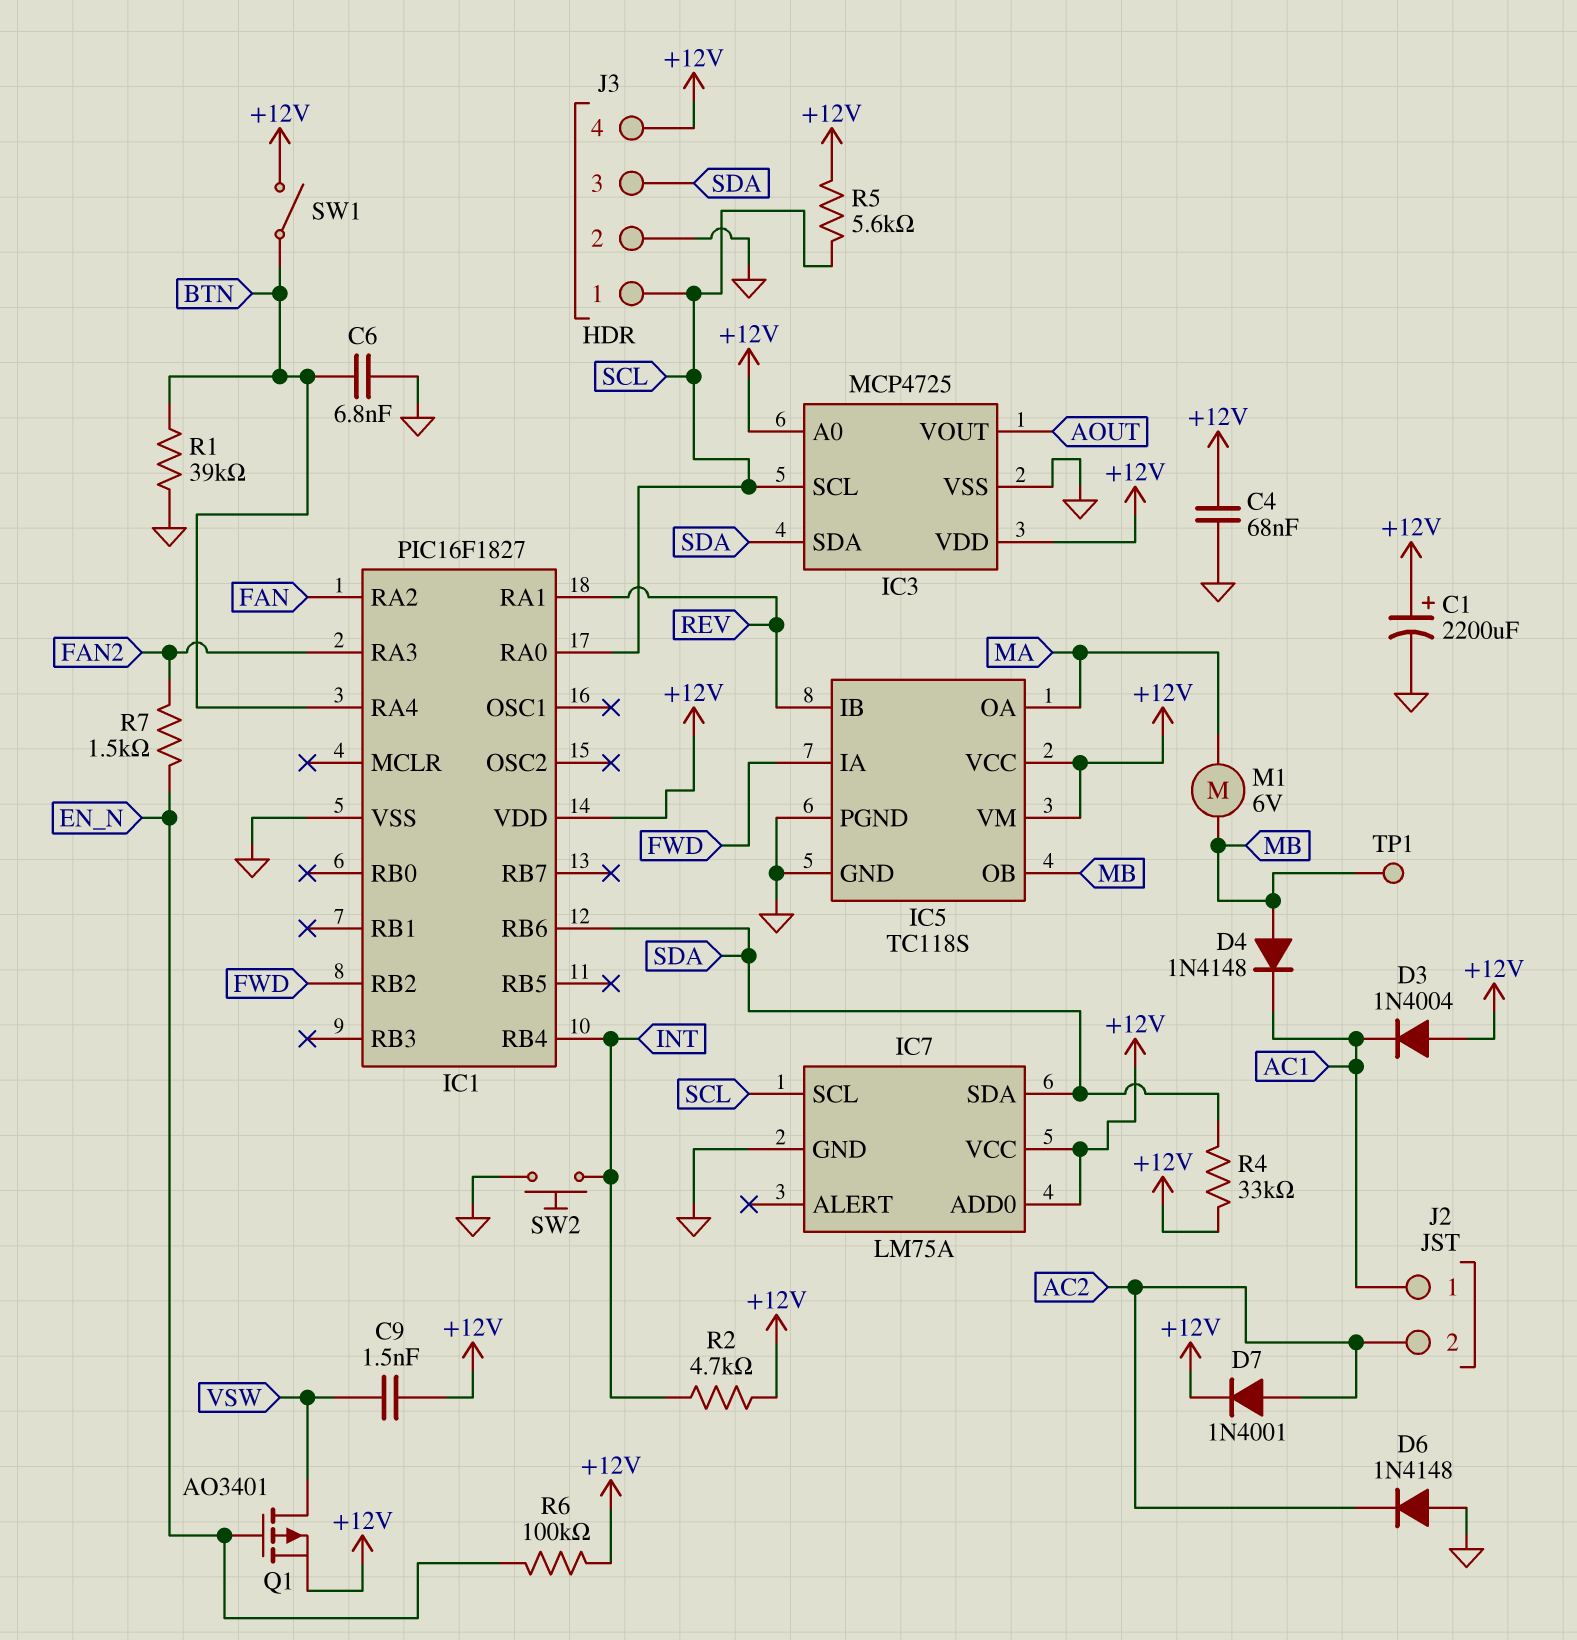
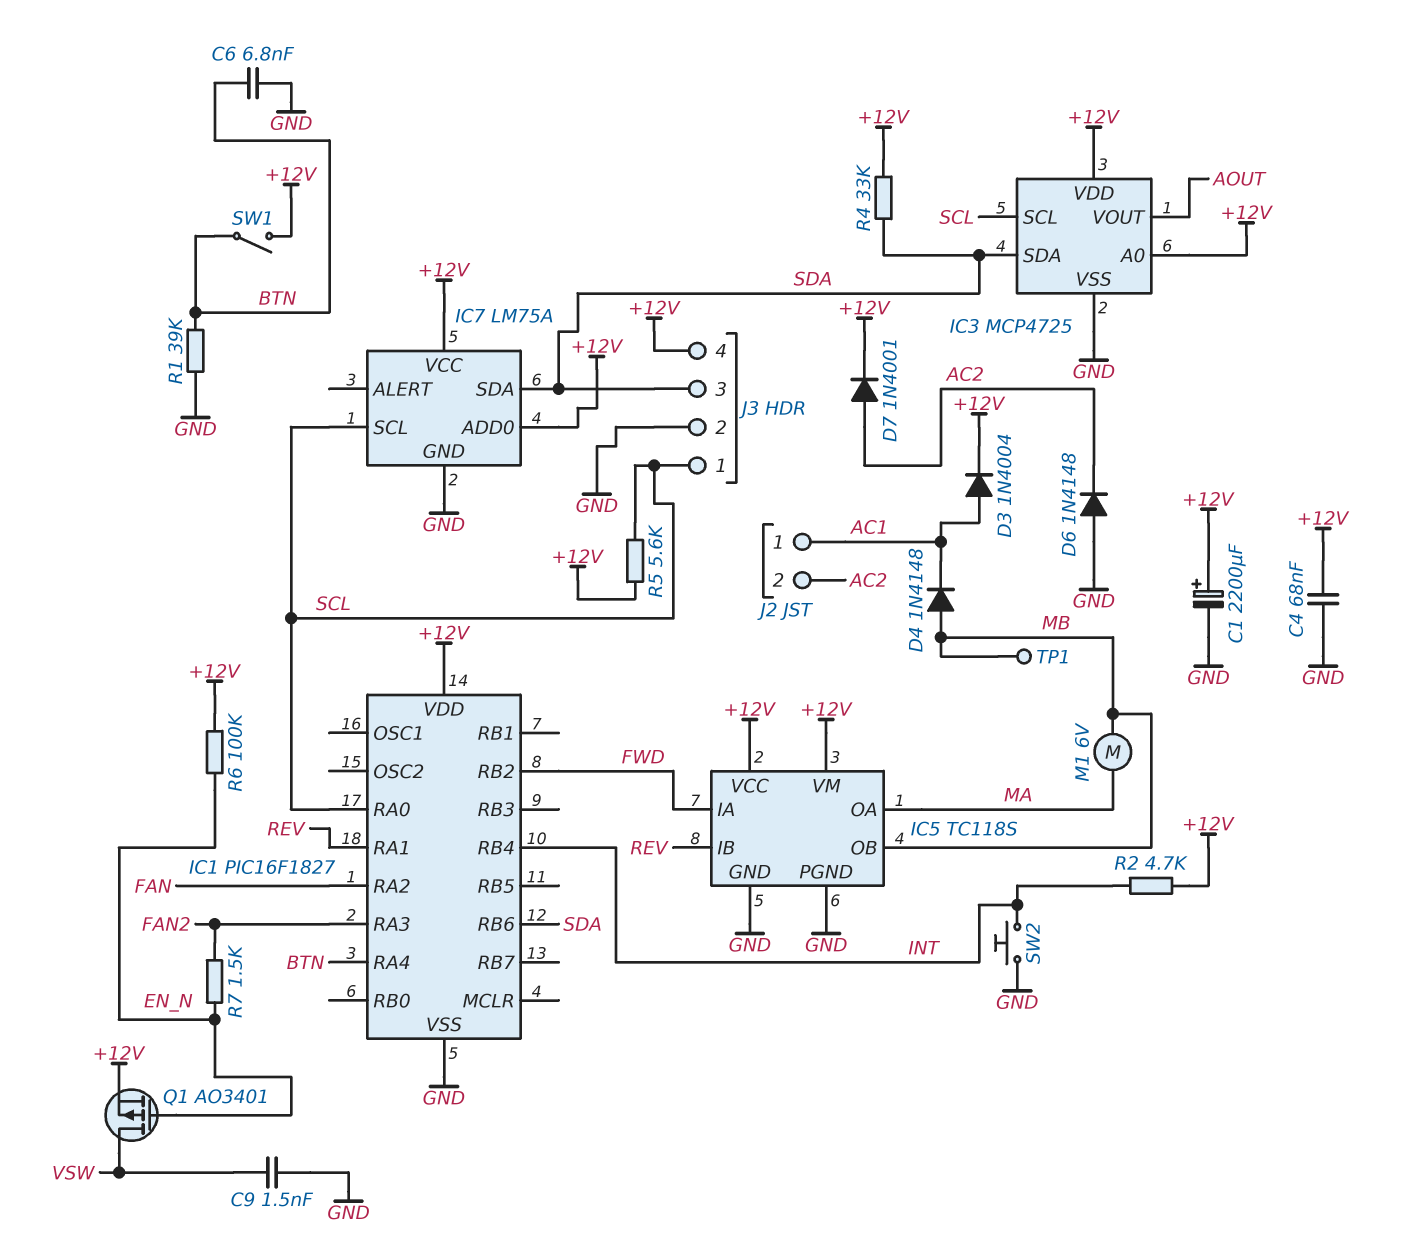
C9: 1.5nF (+12V, VSW) -> 1.5nF (GND, VSW)
D3: diode 1N4004 (A +12V, K AC1) -> diode 1N4004 (A AC1, K +12V)

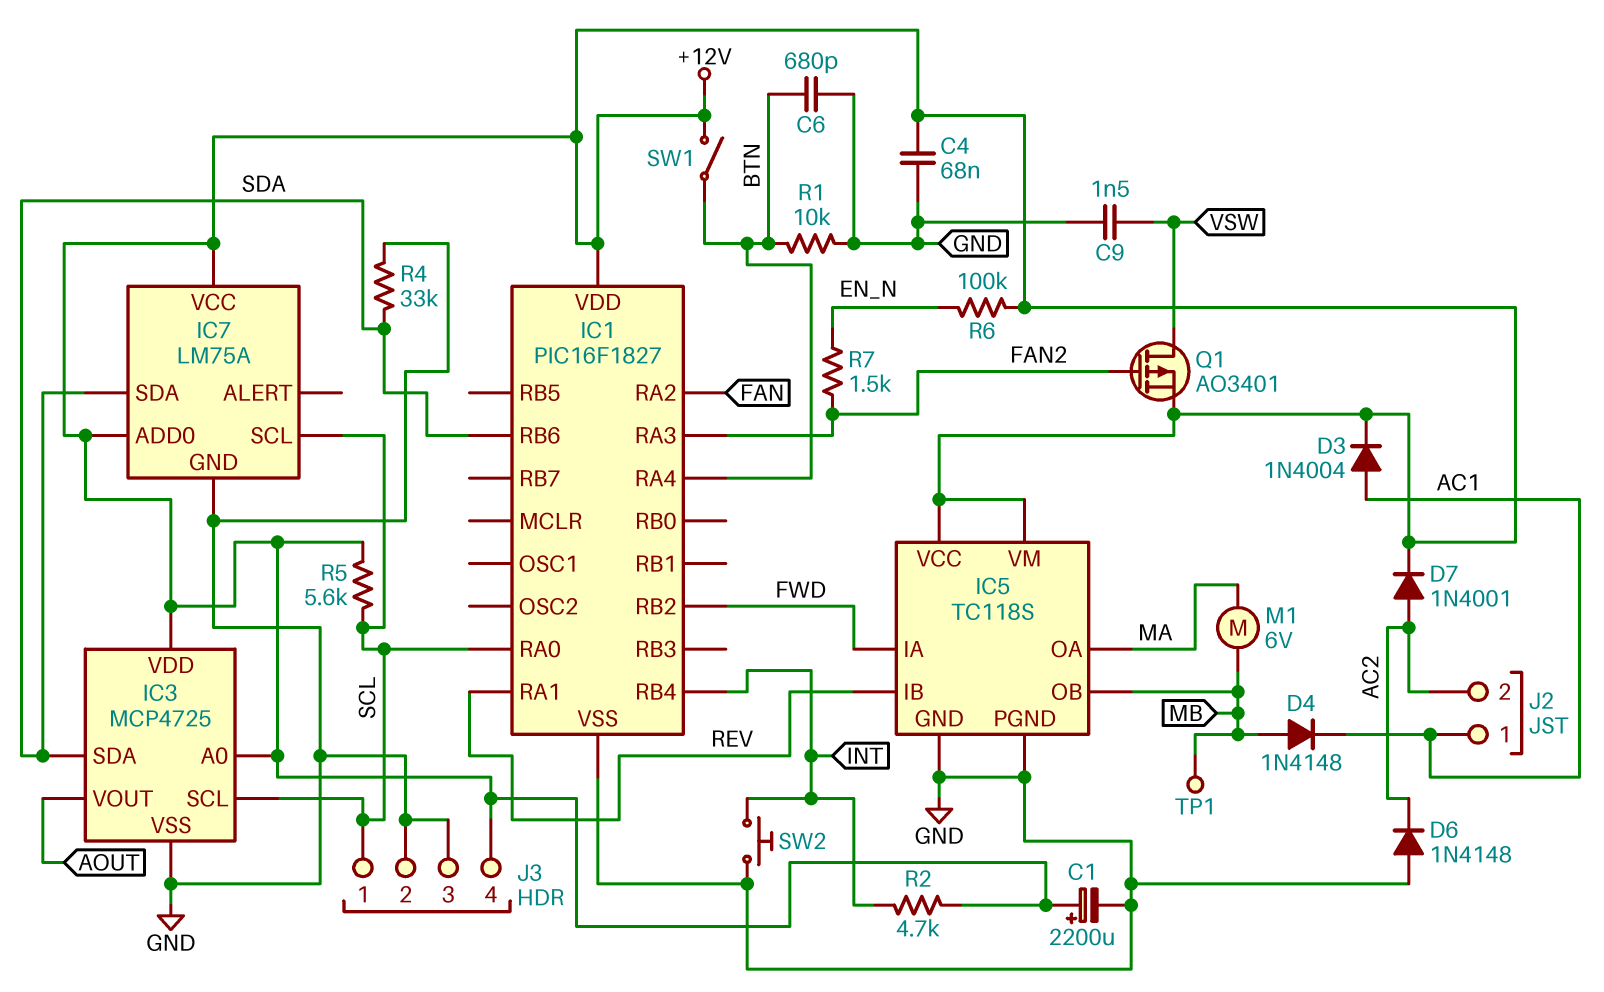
C6: 6.8nF (BTN, GND) -> 680pF (BTN, GND)
J3 pin 3: SDA -> GND
Q1: PMOS AO3401 (G EN_N, D VSW, S +12V) -> PMOS AO3401 (G FAN2, D VSW, S +12V)
R1: 39k (BTN, GND) -> 10k (BTN, GND)
R4: 33k (+12V, SDA) -> 33k (GND, SDA)

